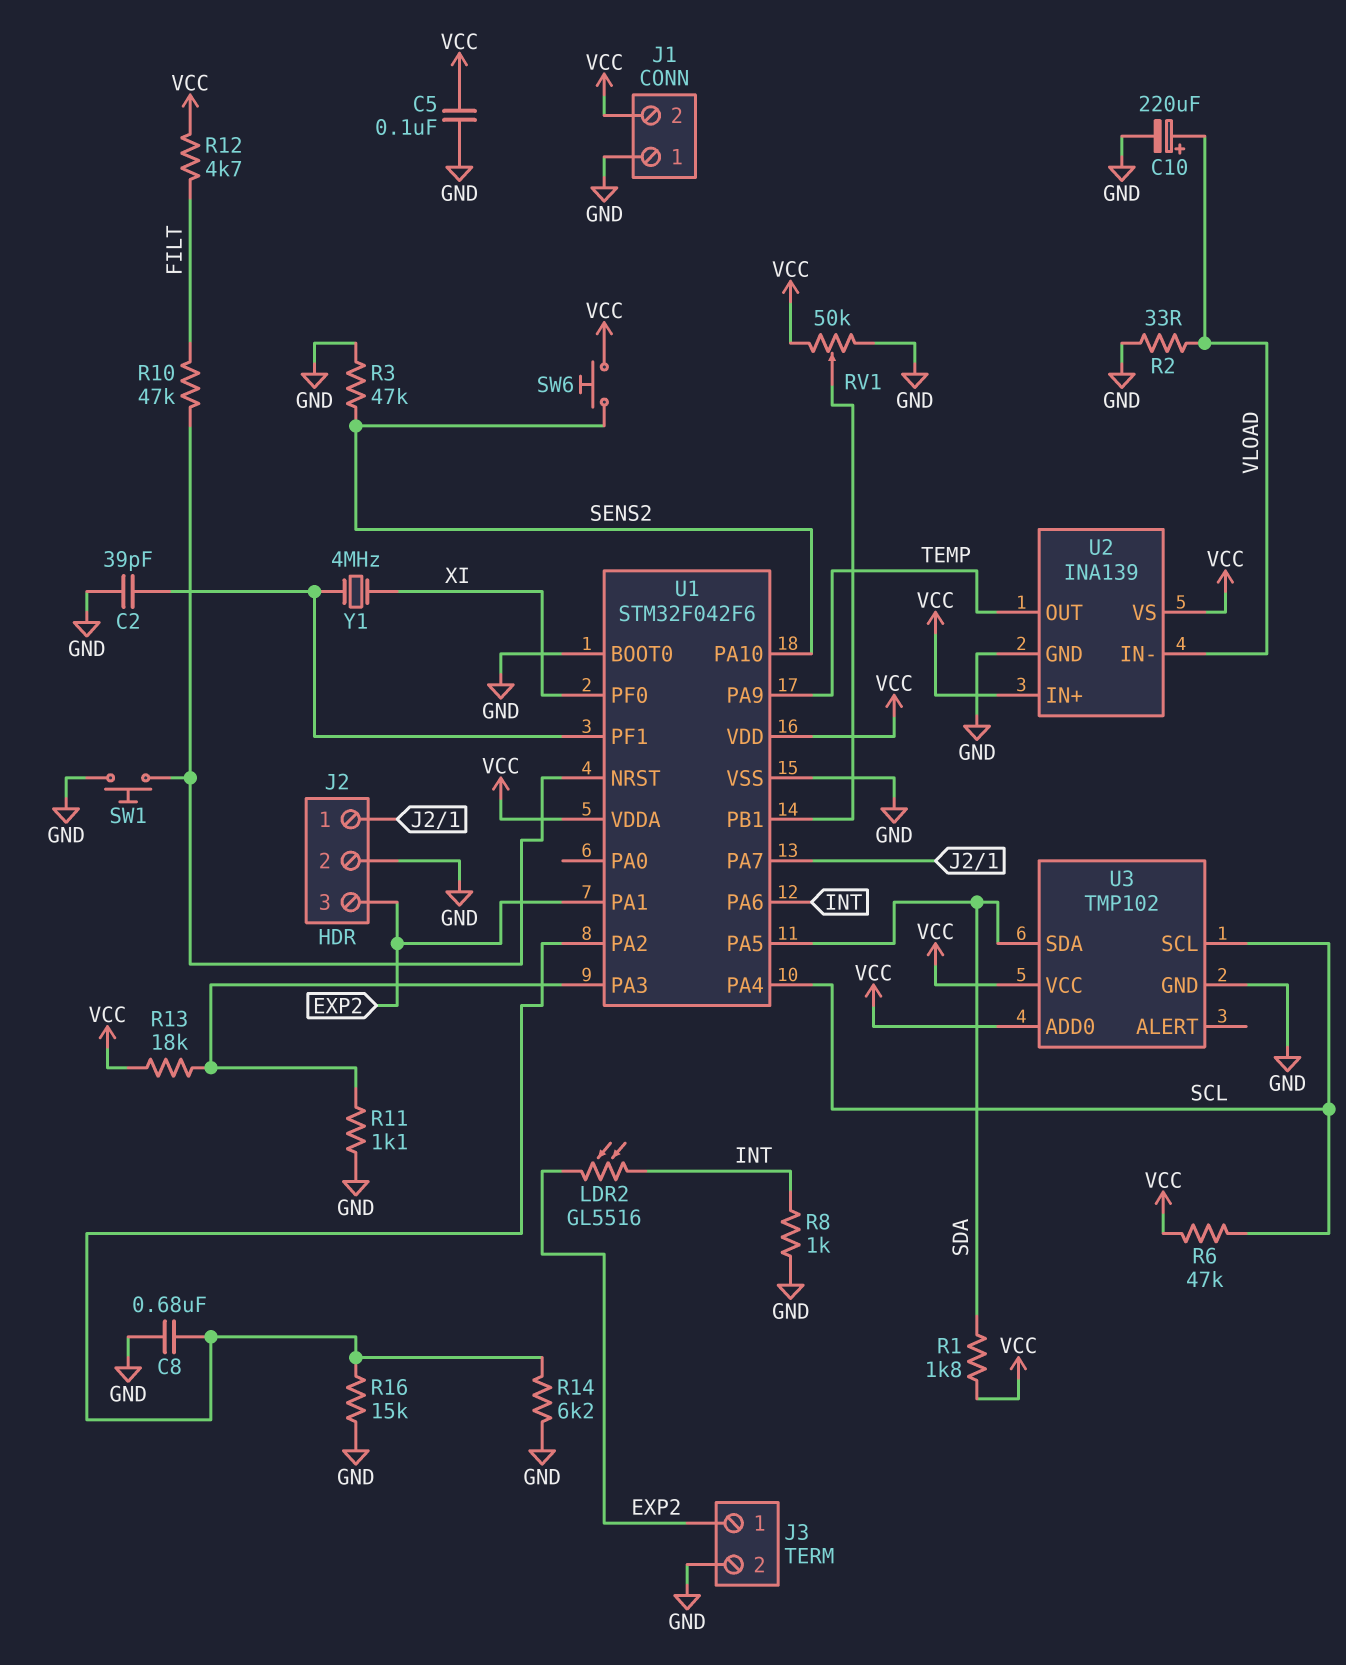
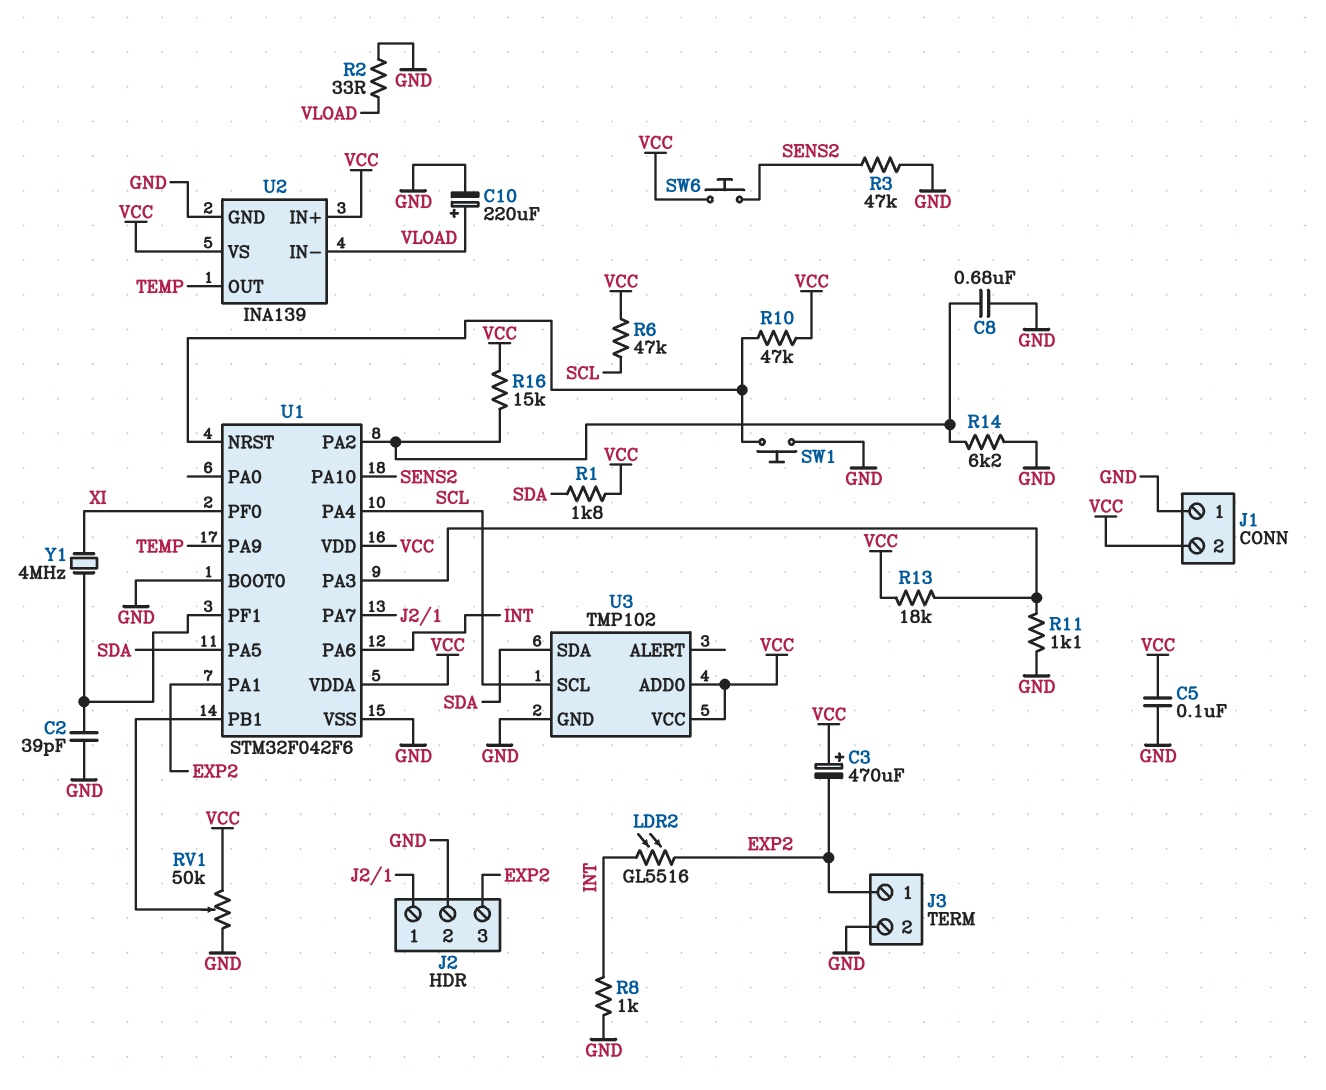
C3: none -> 470uF (plus VCC, minus EXP2)
R10: 47k (FILT, U1/NRST) -> 47k (U1/NRST, VCC)
R12: 4.7k (FILT, VCC) -> none
R16: 15k (GND, U1/PA2) -> 15k (U1/PA2, VCC)

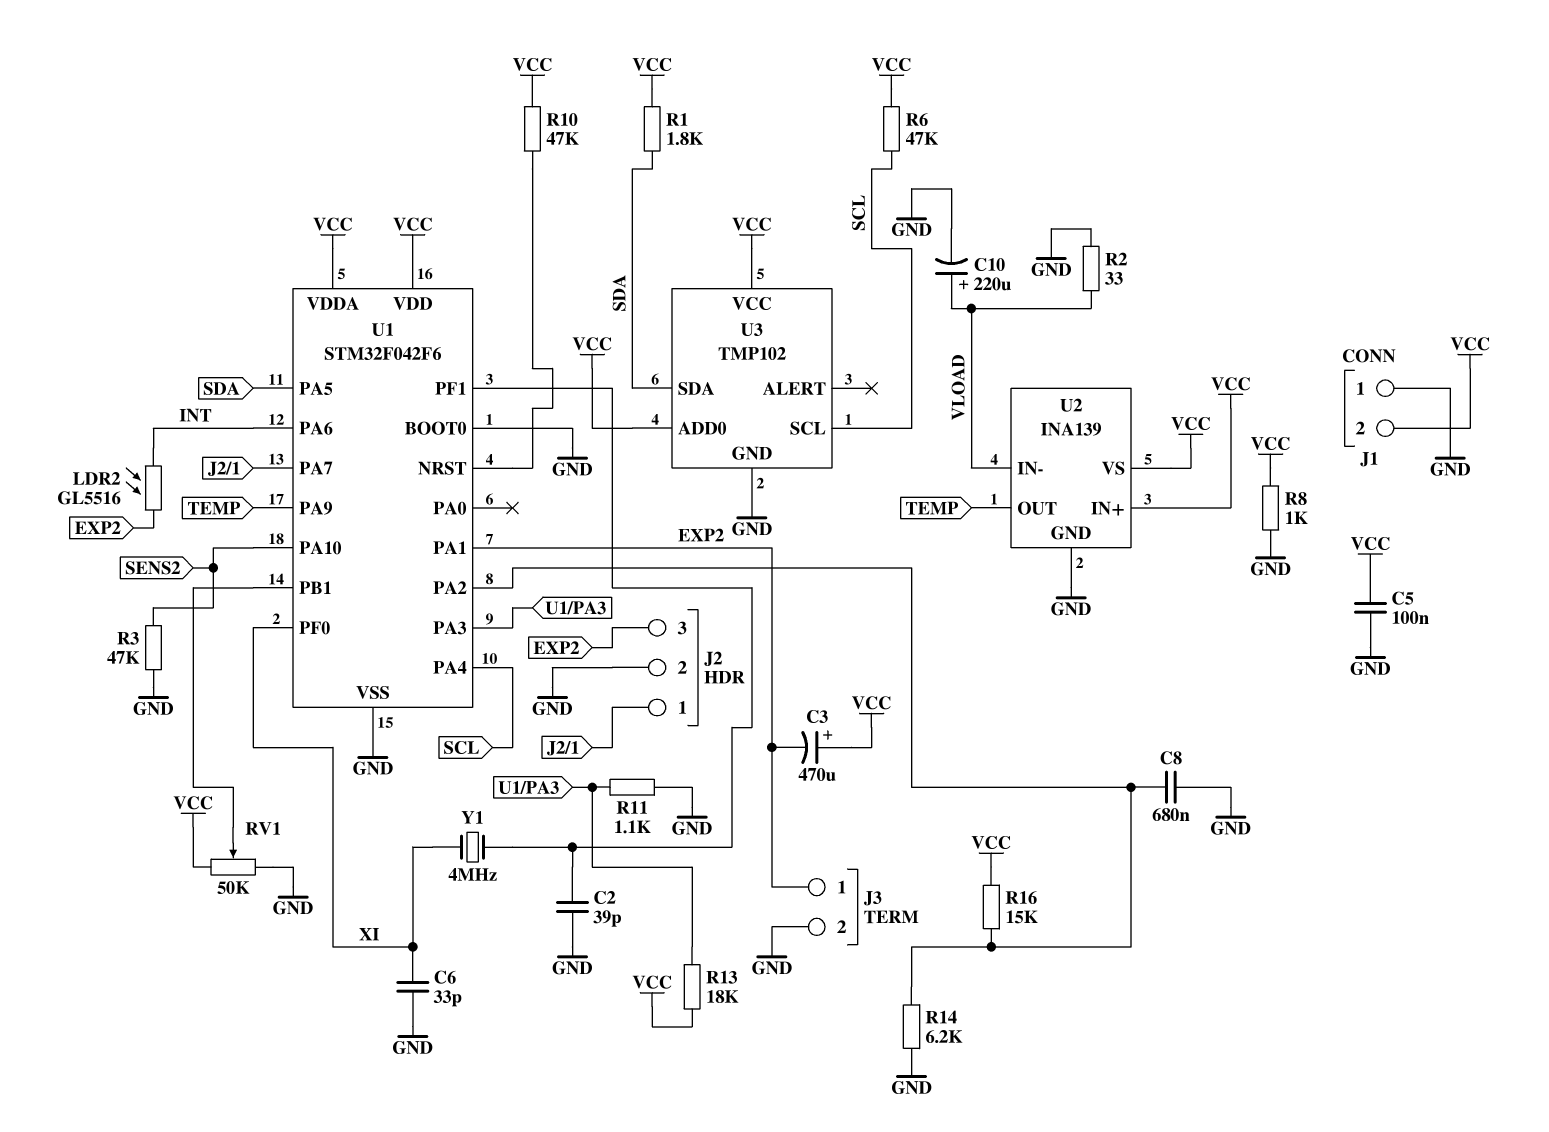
C6: none -> 33pF (GND, XI)
R8: 1k (GND, INT) -> 1k (GND, VCC)
SW1: button (GND, U1/NRST) -> none
SW6: button (SENS2, VCC) -> none

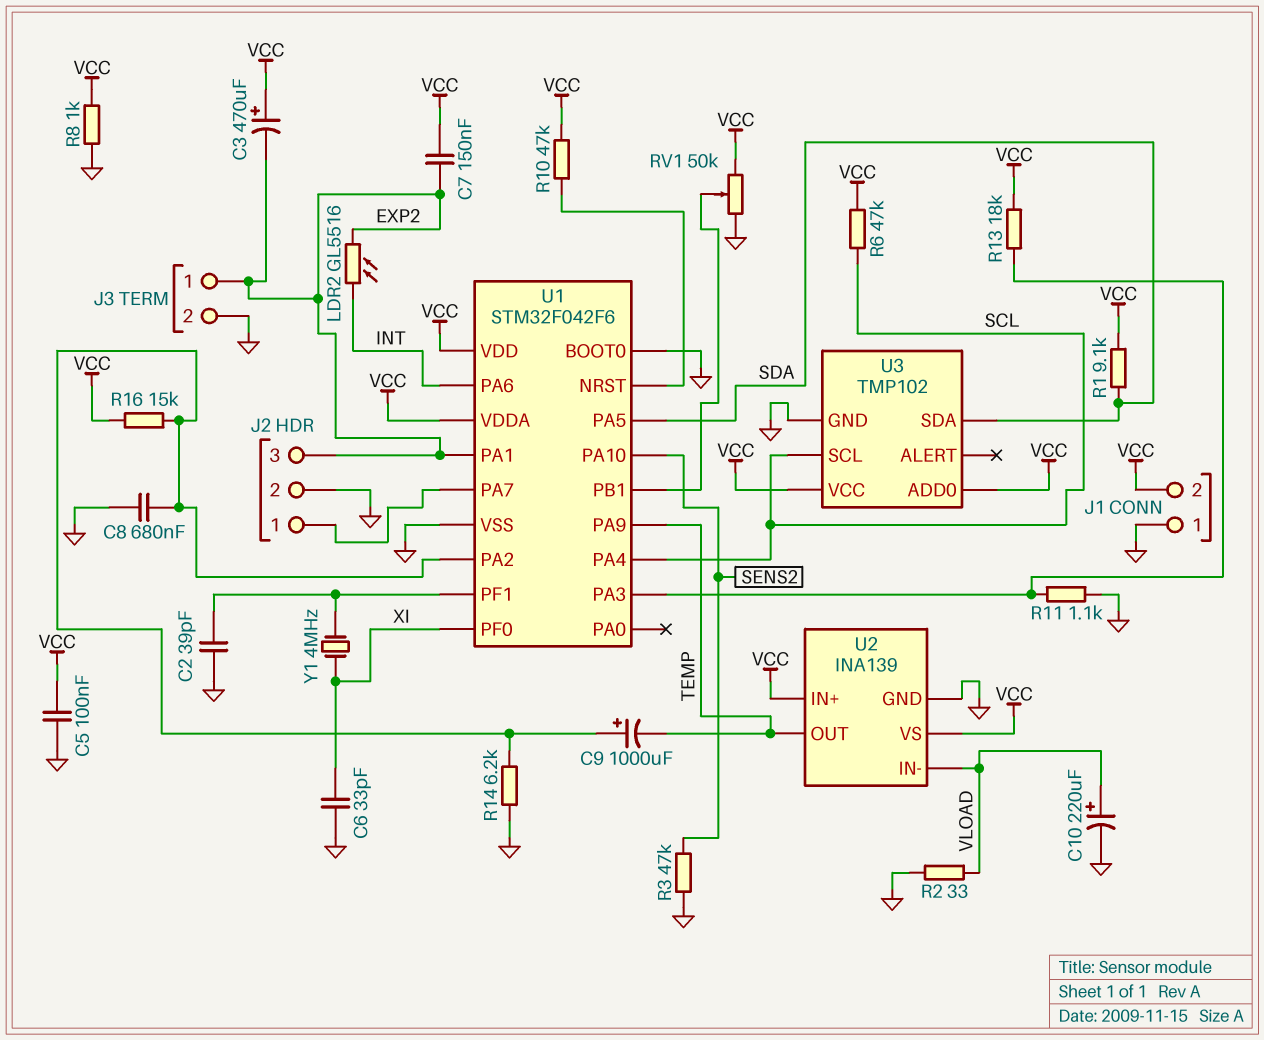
C7: none -> 150nF (EXP2, VCC)
C9: none -> 1000uF (plus U1/PA2, minus TEMP)
R1: 1.8k (SDA, VCC) -> 9.1k (SDA, VCC)

